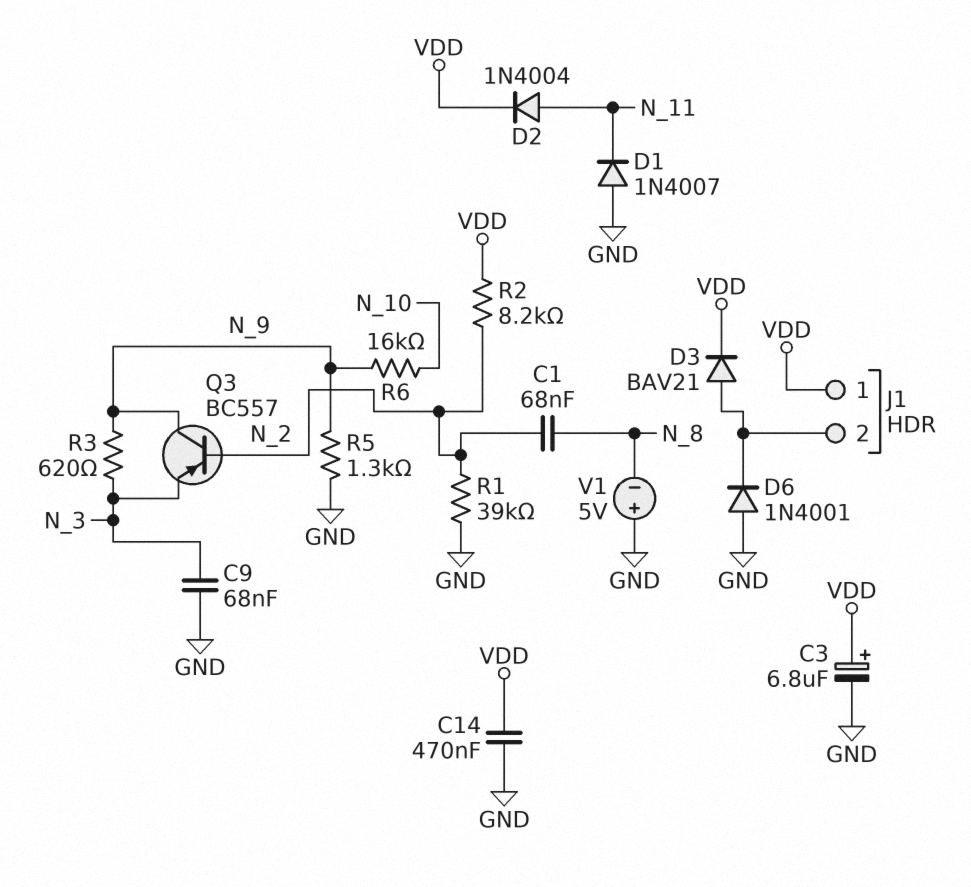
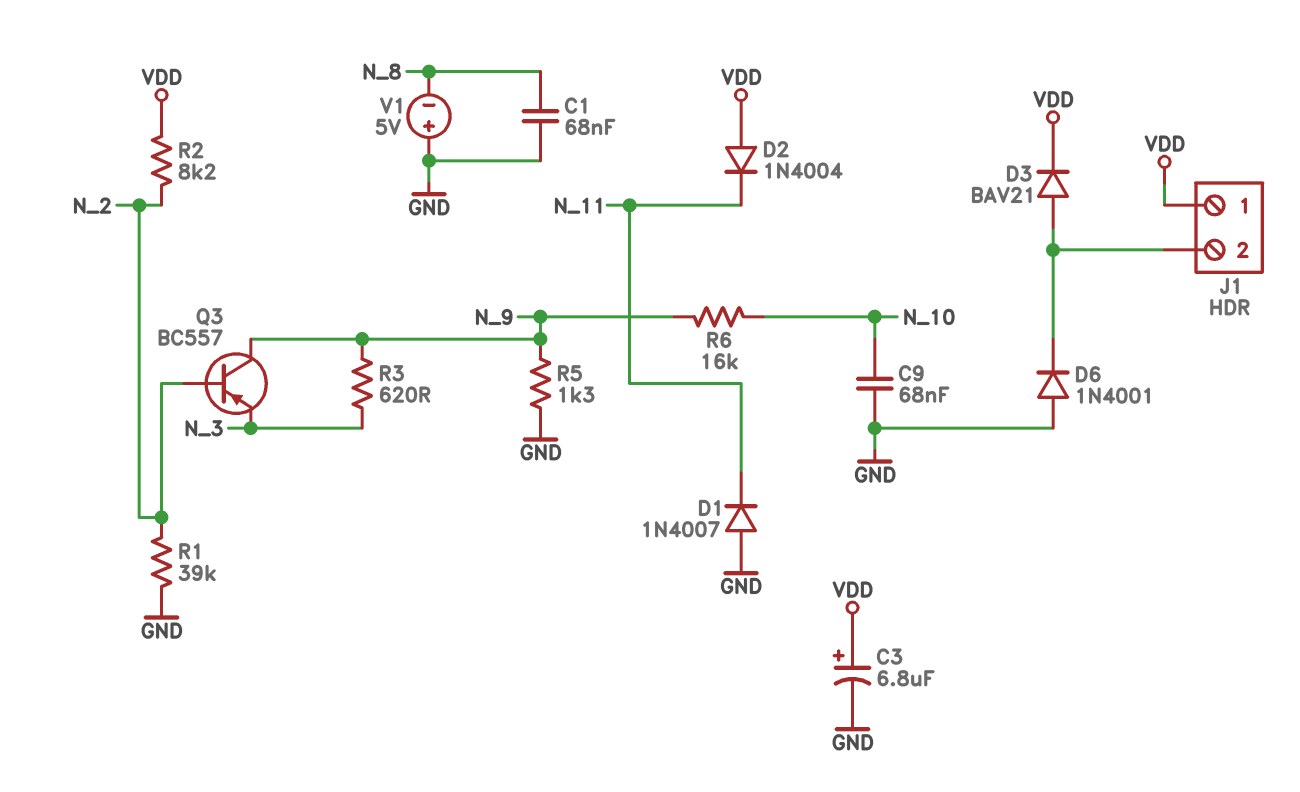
C1: 68nF (N_2, N_8) -> 68nF (GND, N_8)
C9: 68nF (GND, N_3) -> 68nF (GND, N_10)
C14: 470nF (GND, VDD) -> none
D2: diode 1N4004 (A N_11, K VDD) -> diode 1N4004 (A VDD, K N_11)

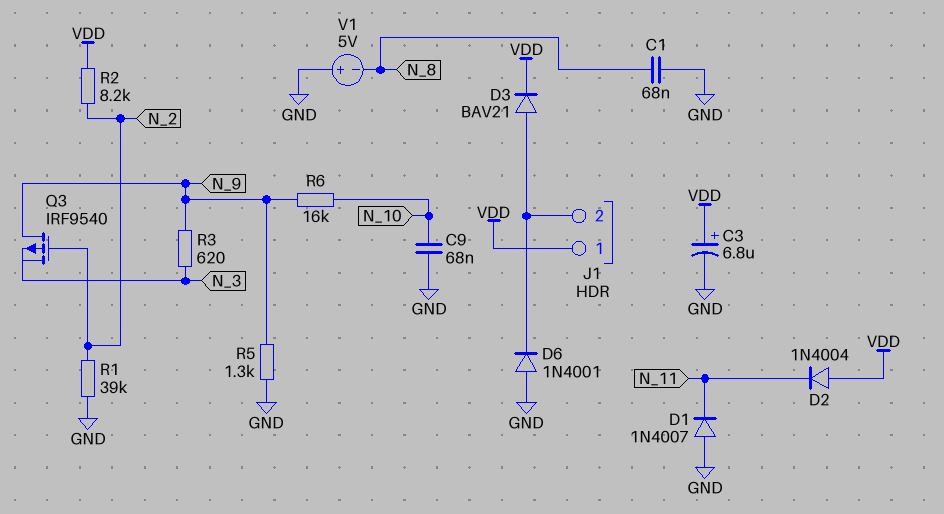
Q3: PNP BC557 (B N_2, C N_9, E N_3) -> PMOS IRF9540 (G N_2, D N_9, S N_3)

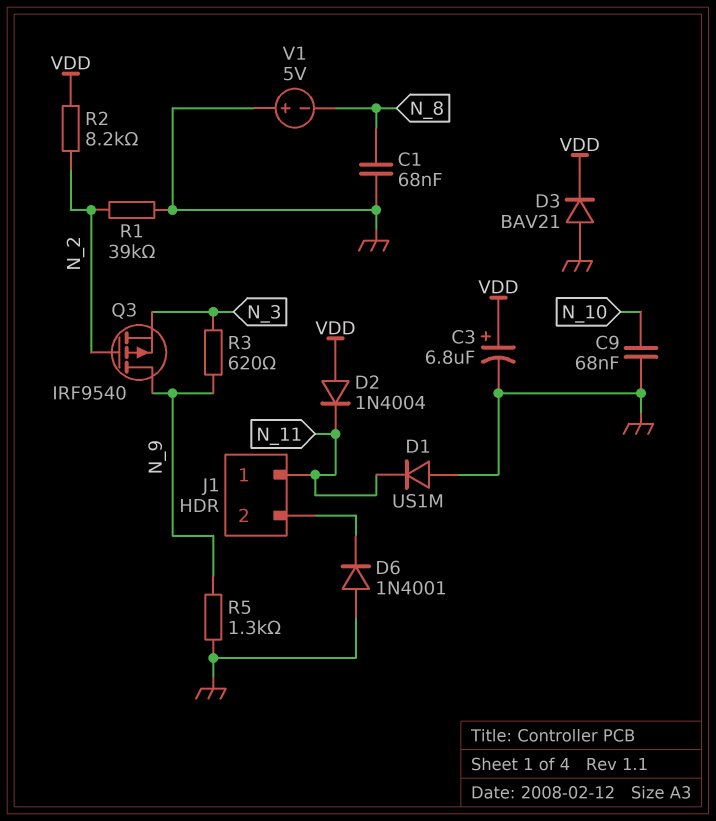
D1: diode 1N4007 (A GND, K N_11) -> diode US1M (A GND, K N_11)
D3: diode BAV21 (A J1/2, K VDD) -> diode BAV21 (A GND, K VDD)
J1 pin 1: VDD -> N_11
R6: 16k (N_9, N_10) -> none

